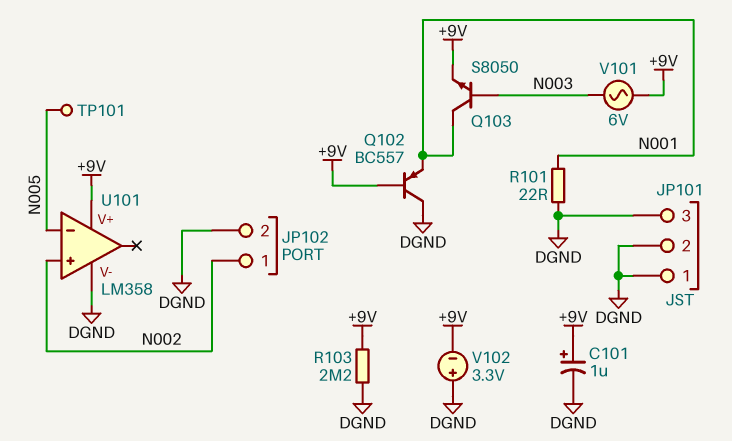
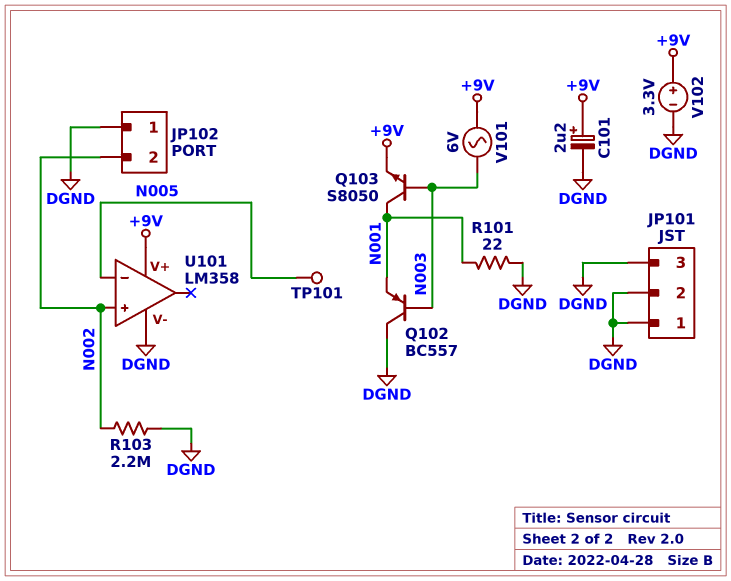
C101: 1uF (plus +9V, minus DGND) -> 2.2uF (plus +9V, minus DGND)
JP102 pin 1: N002 -> DGND
JP102 pin 2: DGND -> N002
Q102: PNP BC557 (B +9V, C DGND, E N001) -> PNP BC557 (B N003, C DGND, E N001)
R103: 2.2M (+9V, DGND) -> 2.2M (DGND, N002)
V102: 3.3V (plus DGND, minus +9V) -> 3.3V (plus +9V, minus DGND)

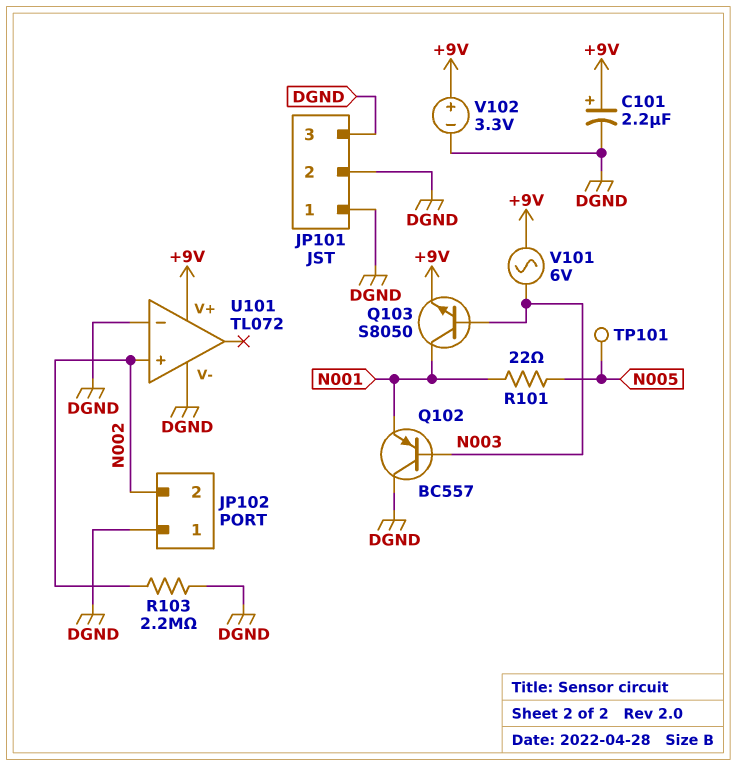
R101: 22 (DGND, N001) -> 22 (N001, N005)
U101: LM358 -> TL072
U101 pin in-: N005 -> DGND

